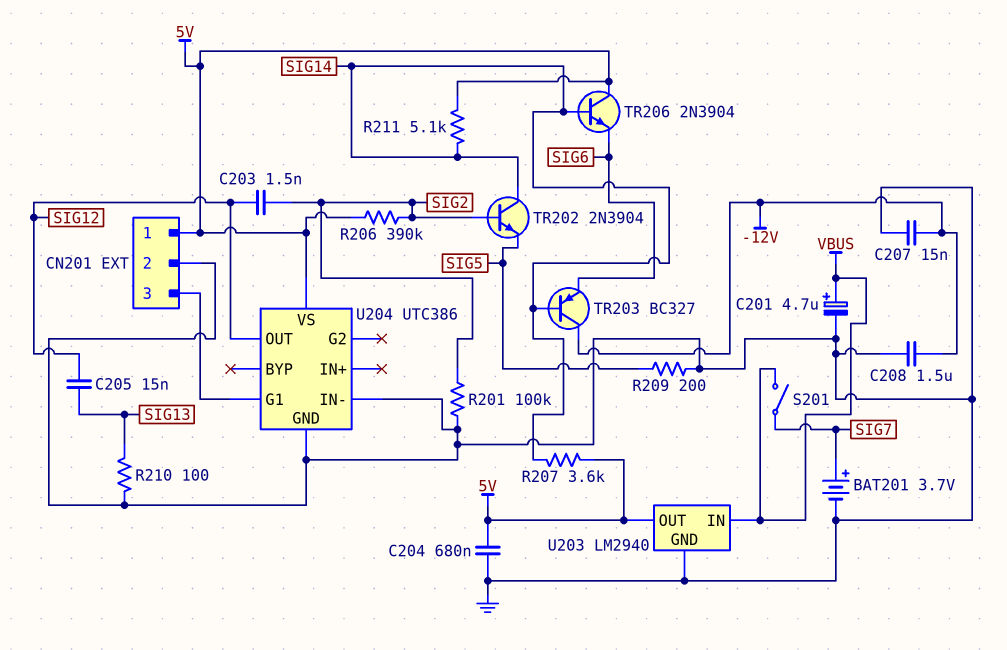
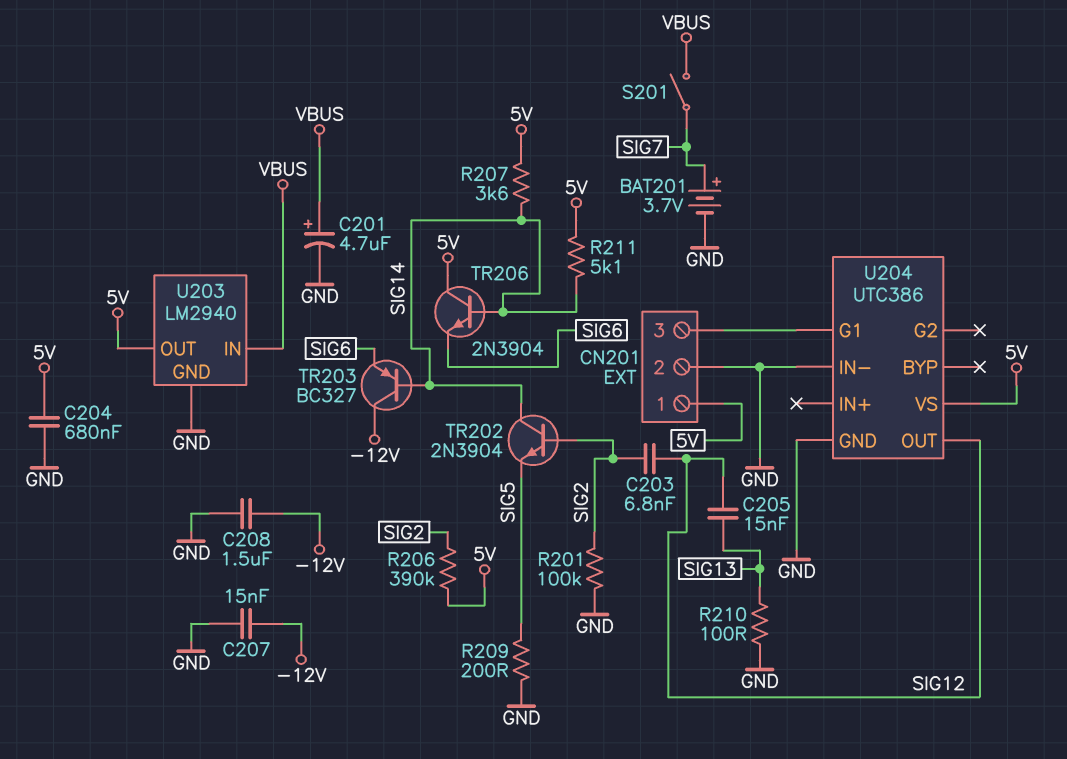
C203: 1.5nF (SIG2, SIG12) -> 6.8nF (SIG2, SIG12)

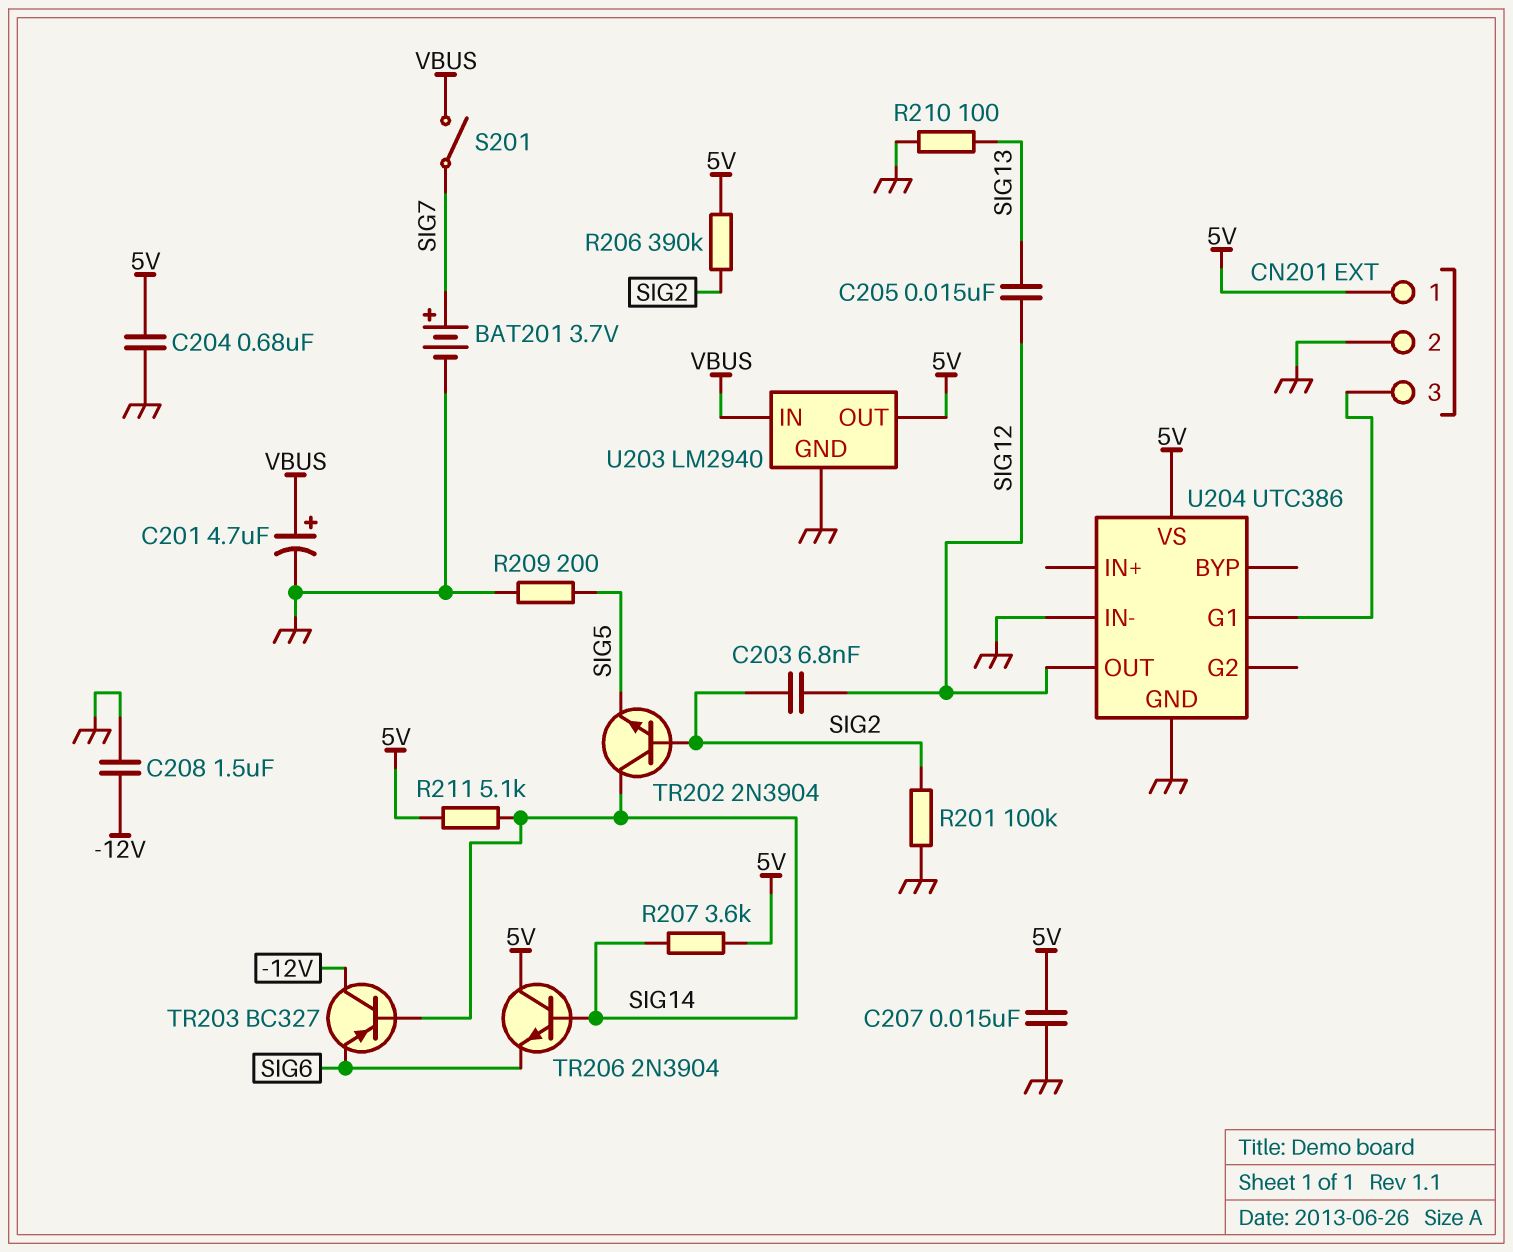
C207: 15nF (-12V, GND) -> 15nF (5V, GND)

